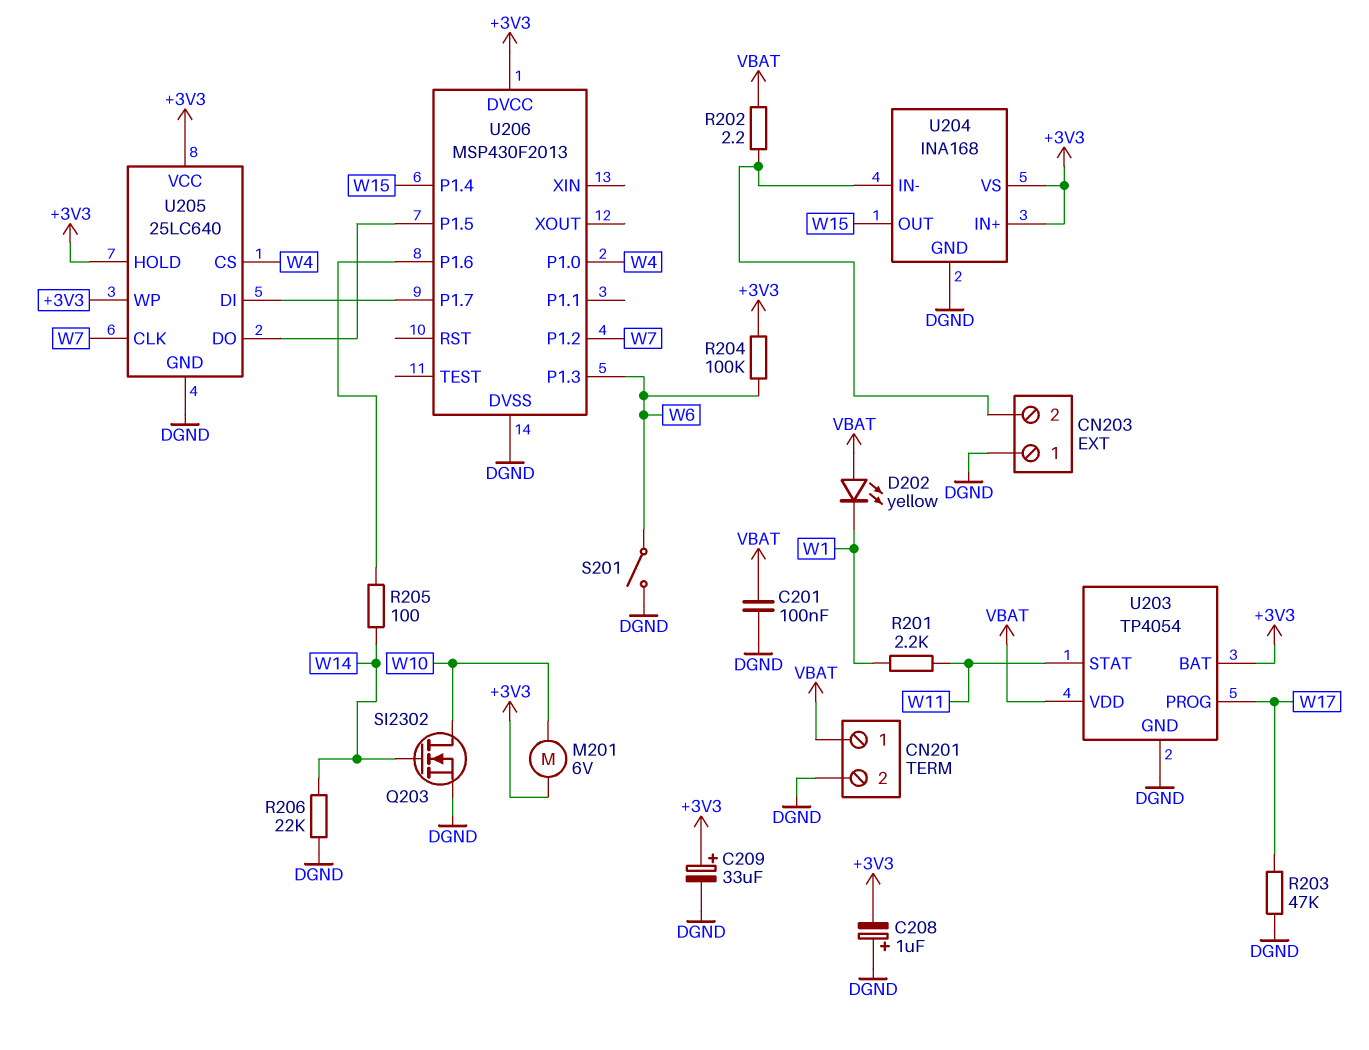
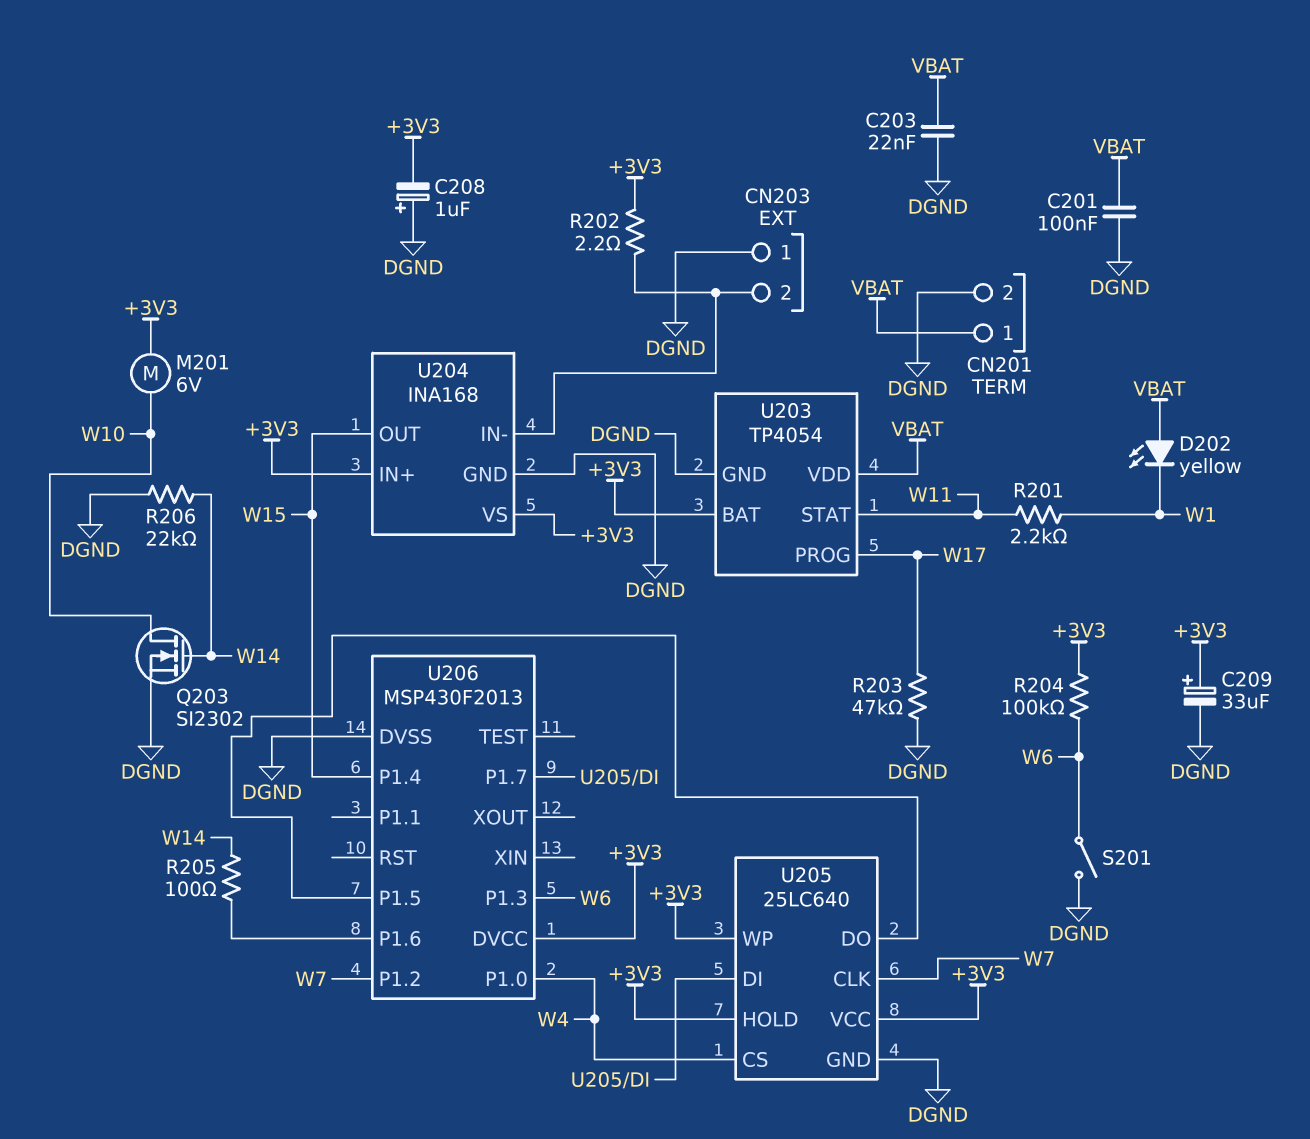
C203: none -> 22nF (DGND, VBAT)
R202: 2.2 (CN203/2, VBAT) -> 2.2 (+3V3, CN203/2)

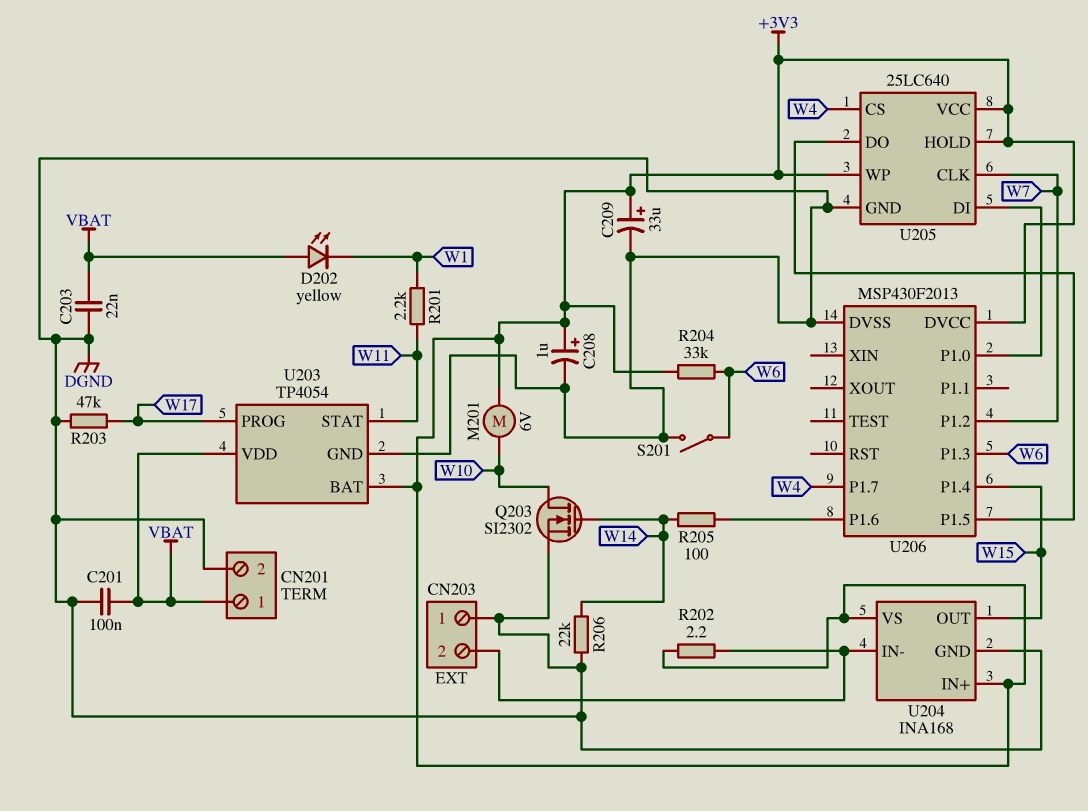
C208: 1uF (plus DGND, minus +3V3) -> 1uF (plus +3V3, minus DGND)
R204: 100k (+3V3, W6) -> 33k (+3V3, W6)
U206 pin P1.0: W4 -> U205/DI
U206 pin P1.7: U205/DI -> W4

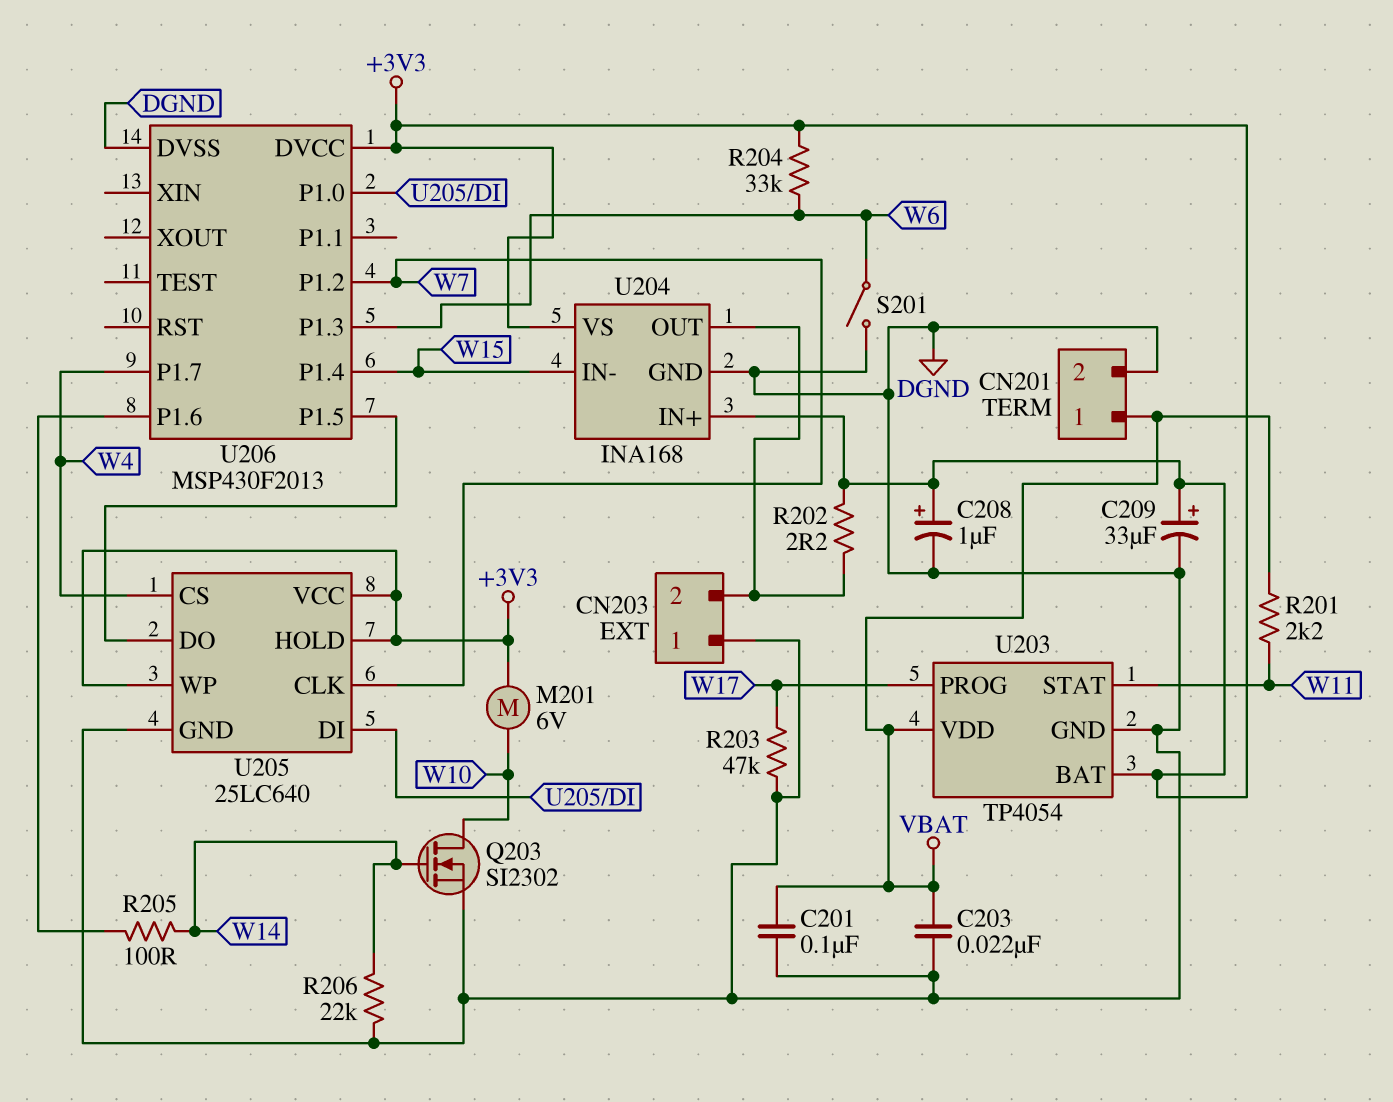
D202: LED yellow (A VBAT, K W1) -> none
R201: 2.2k (W1, W11) -> 2.2k (VBAT, W11)
U204 pin IN-: CN203/2 -> W15
U204 pin OUT: W15 -> CN203/2

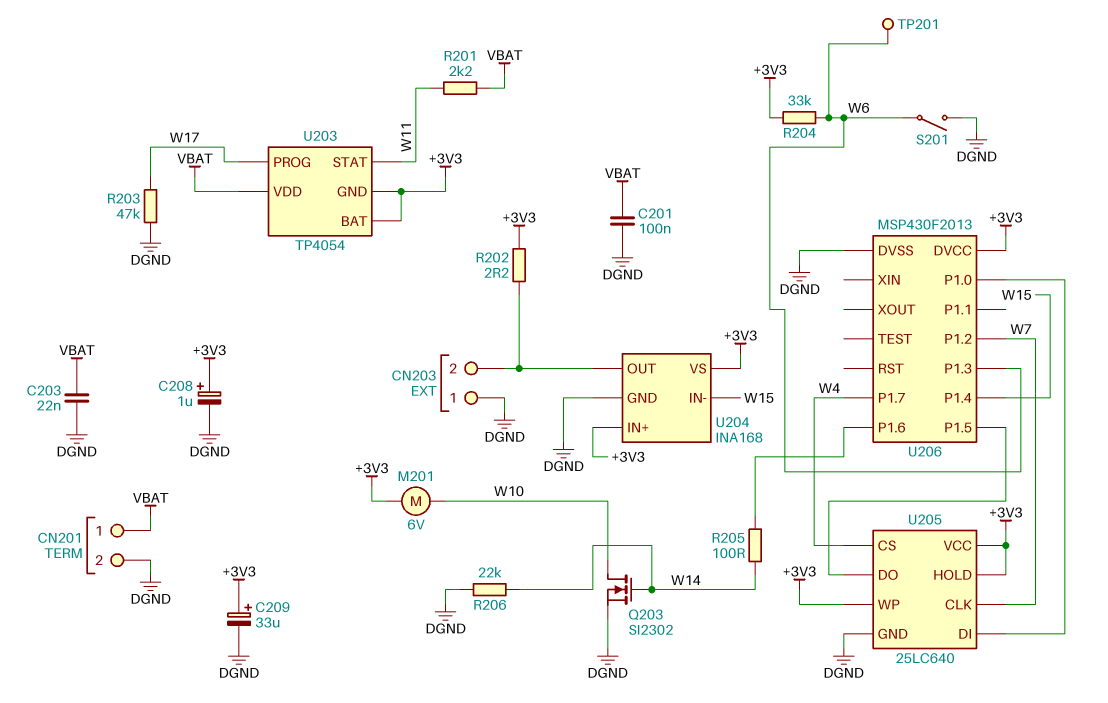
TP201: none -> test point (W6)
U203 pin GND: DGND -> +3V3

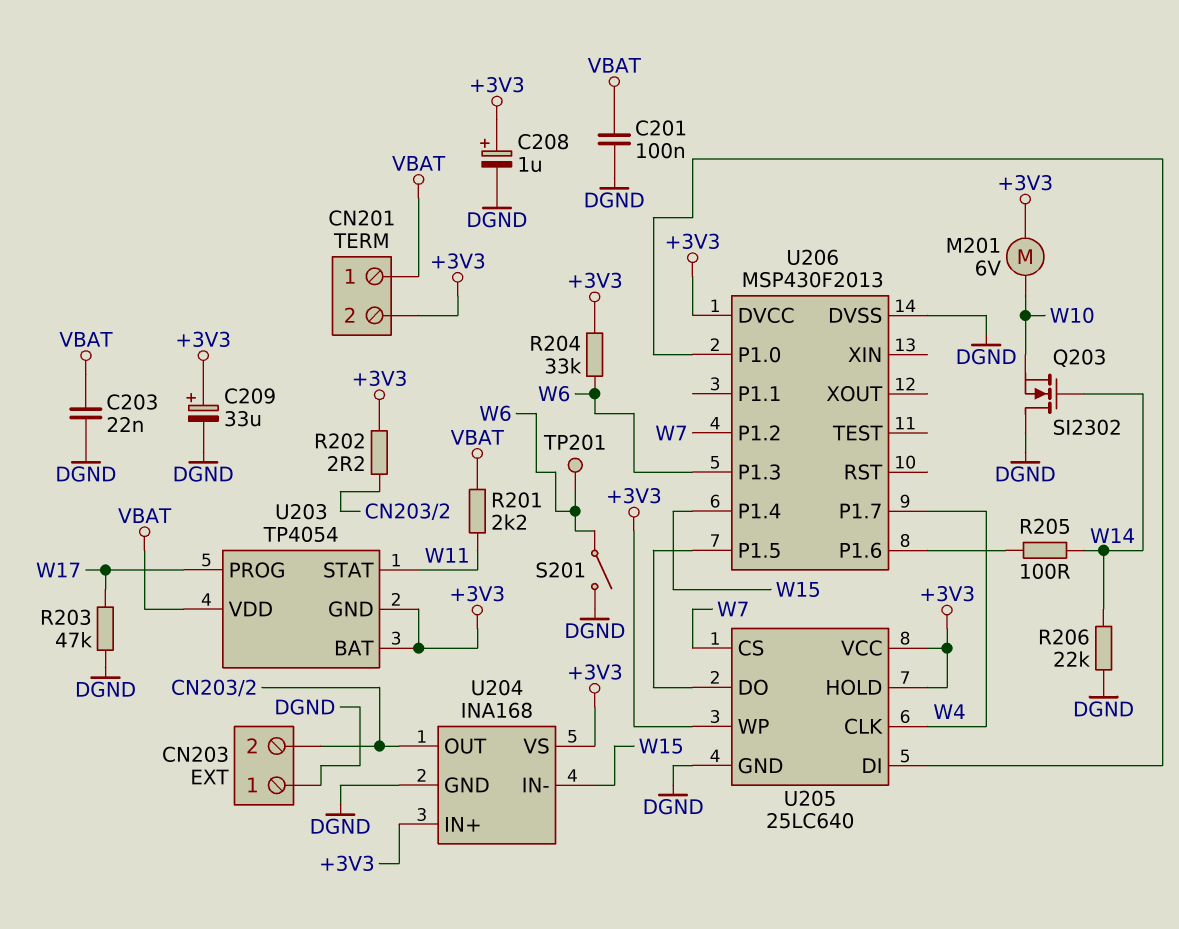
CN201 pin 2: DGND -> +3V3
Q203: NMOS SI2302 (G W14, D W10, S DGND) -> NMOS SI2302 (G W14, D DGND, S W10)
U205 pin CLK: W7 -> W4
U205 pin CS: W4 -> W7

